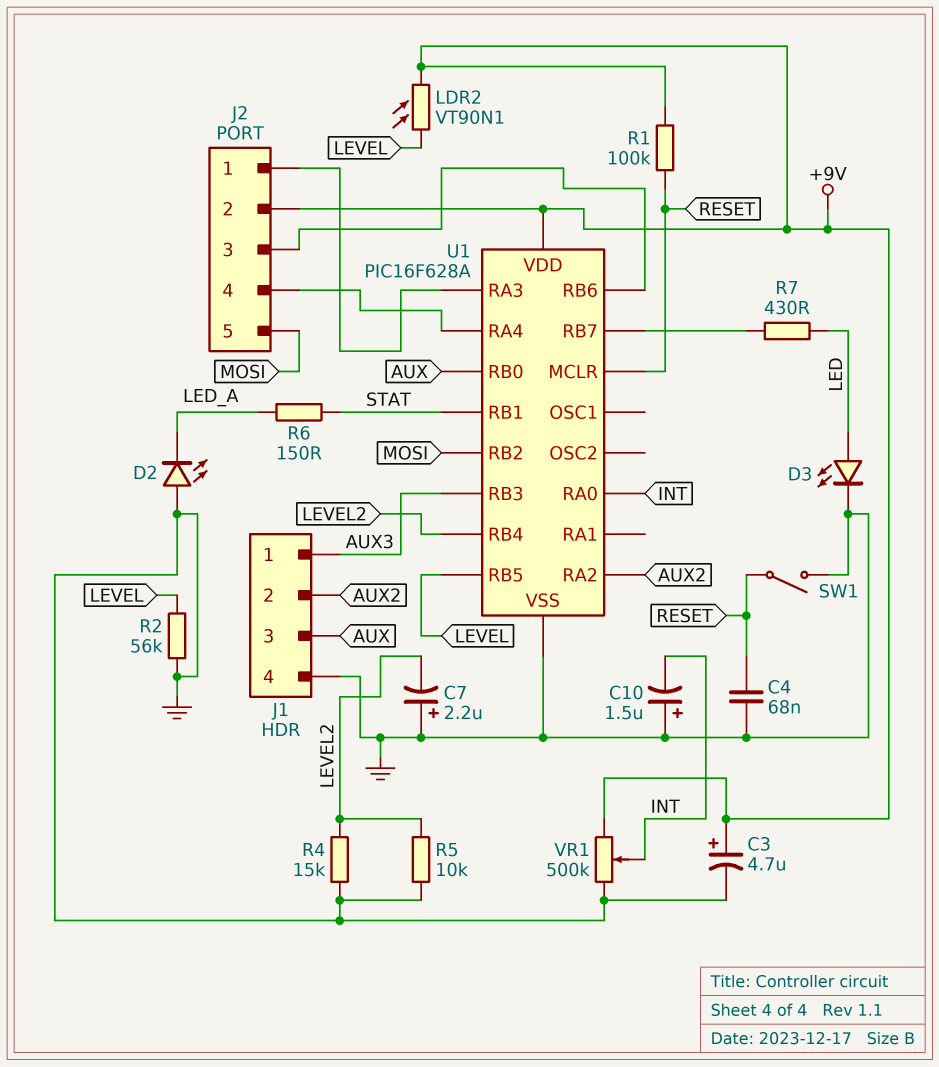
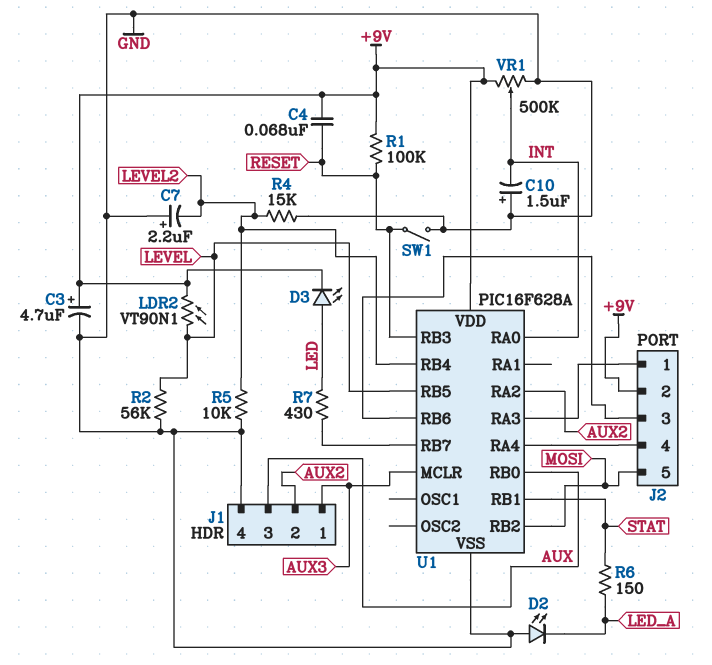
C4: 68nF (GND, RESET) -> 68nF (+9V, RESET)
D3: LED (A LED, K GND) -> LED (A LED, K +9V)
U1 pin MCLR: RESET -> AUX3
U1 pin RB3: AUX3 -> RESET

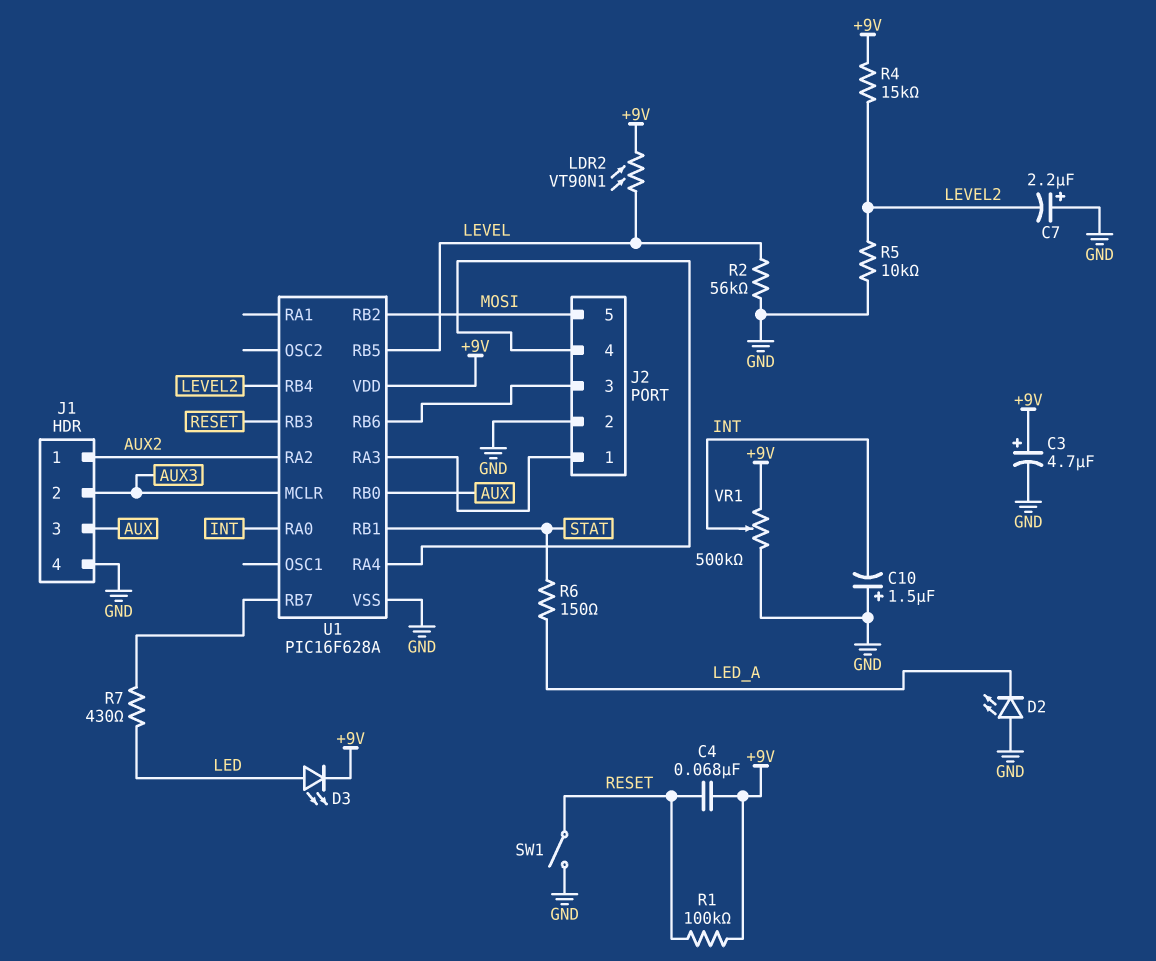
J1 pin 1: AUX3 -> AUX2
J1 pin 2: AUX2 -> AUX3
J2 pin 2: +9V -> GND
R4: 15k (GND, LEVEL2) -> 15k (+9V, LEVEL2)

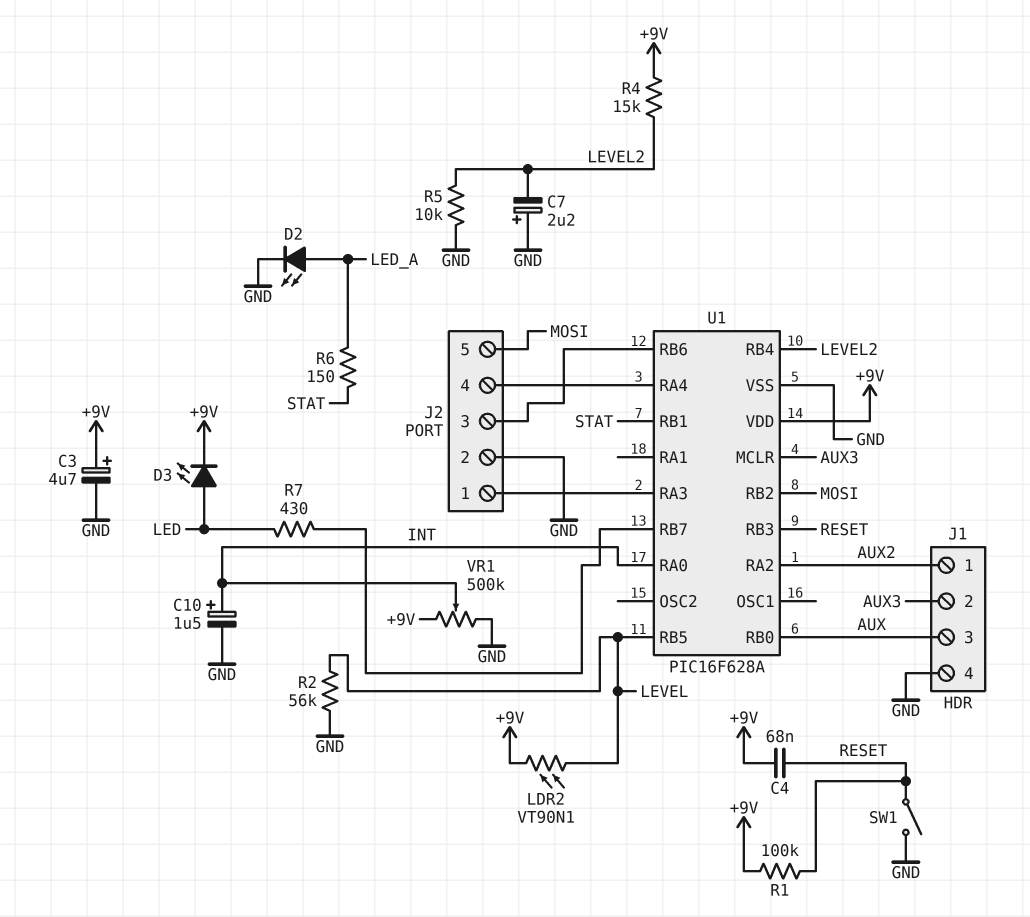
C10: 1.5uF (plus GND, minus INT) -> 1.5uF (plus INT, minus GND)
D2: LED (A GND, K LED_A) -> LED (A LED_A, K GND)

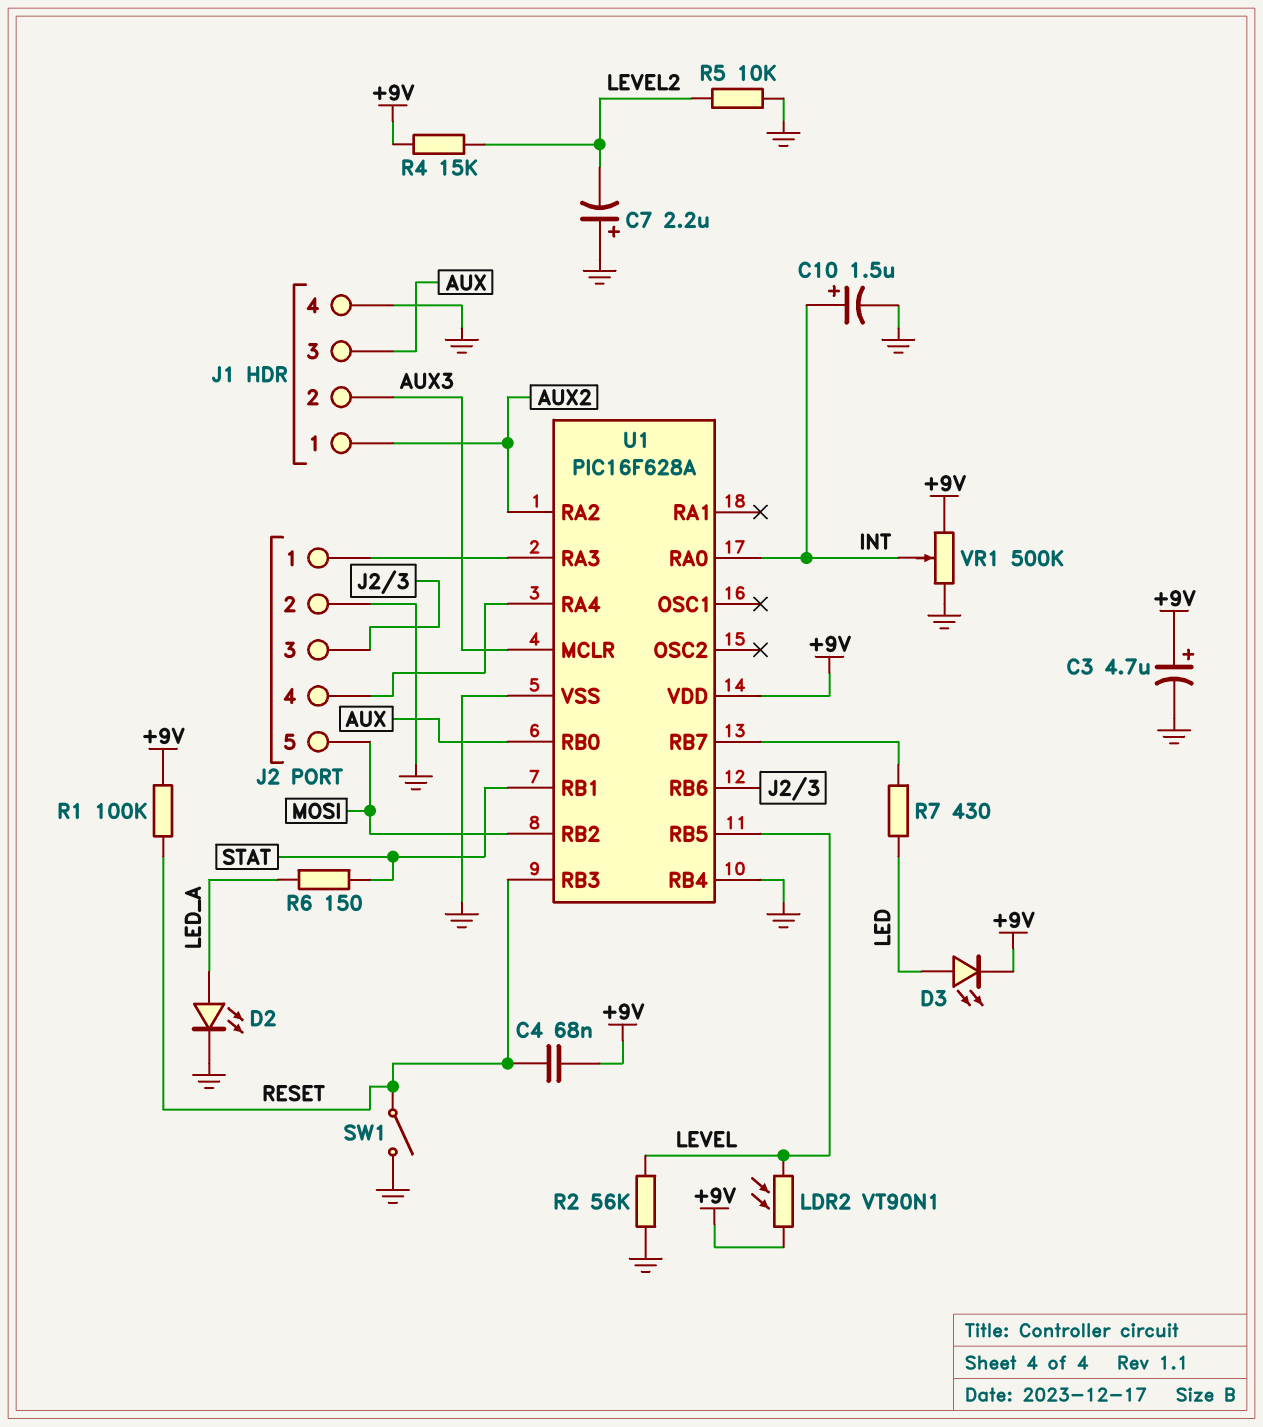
U1 pin RB4: LEVEL2 -> GND

